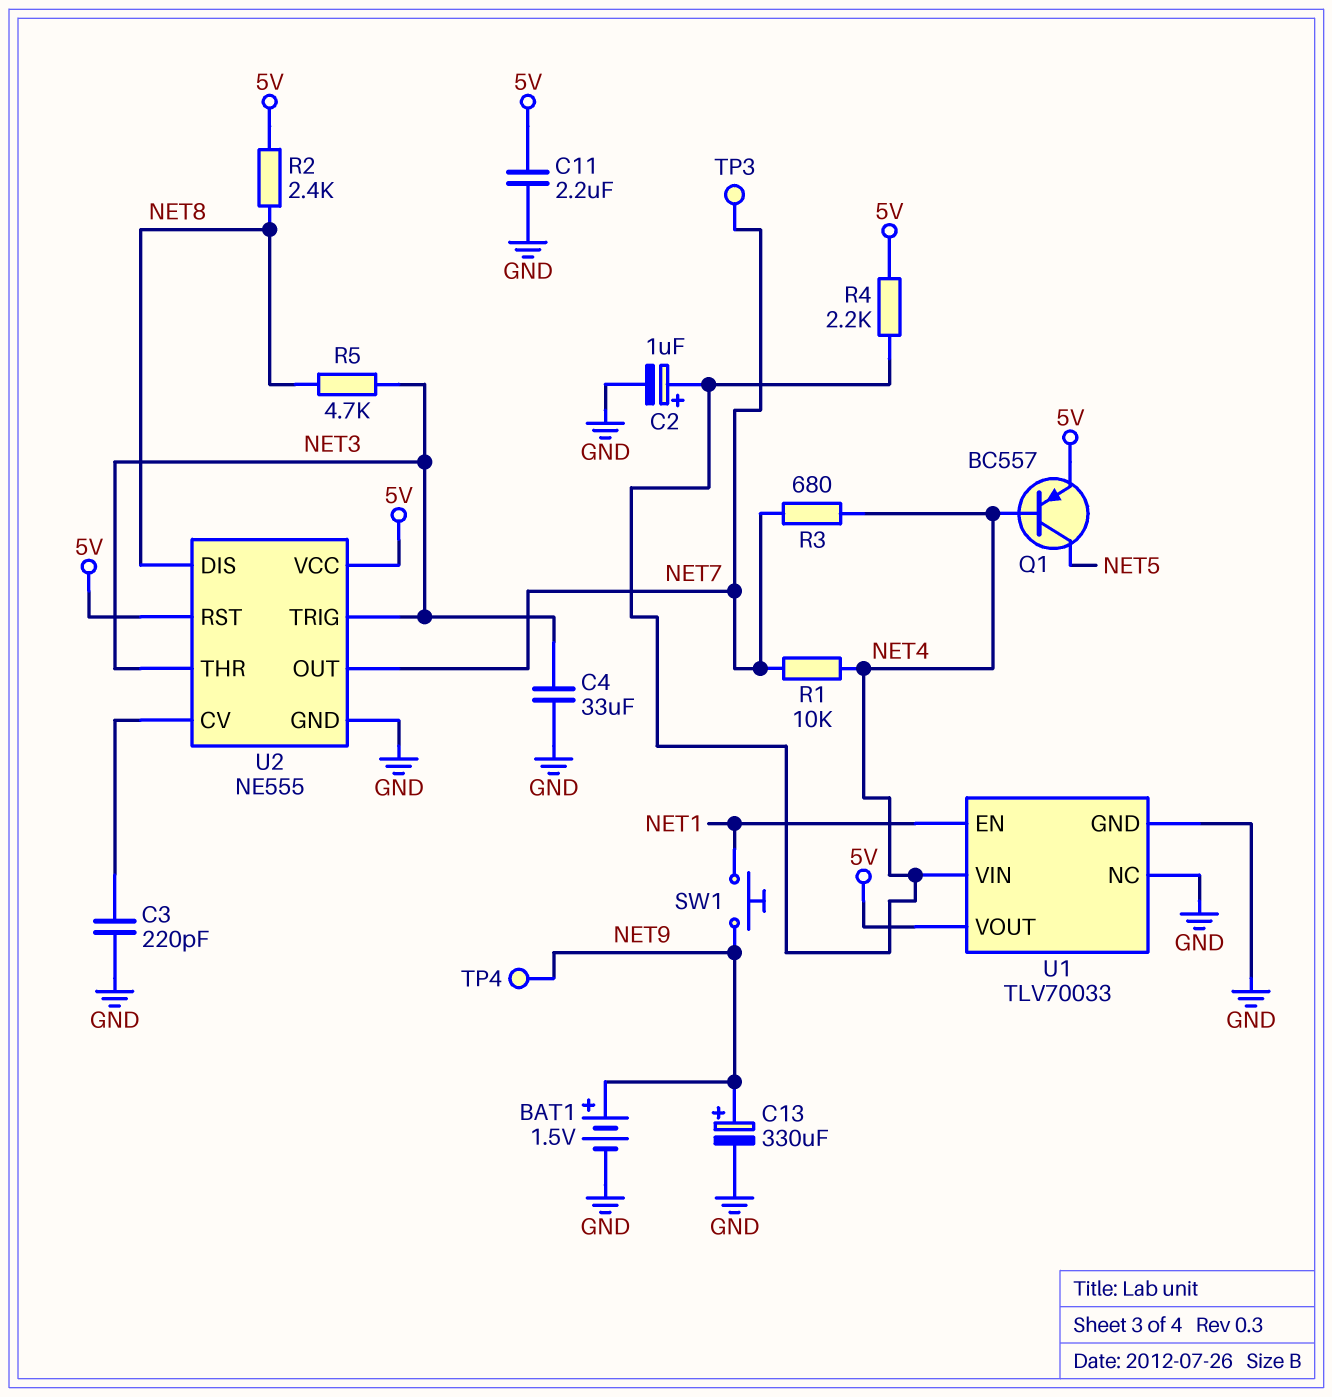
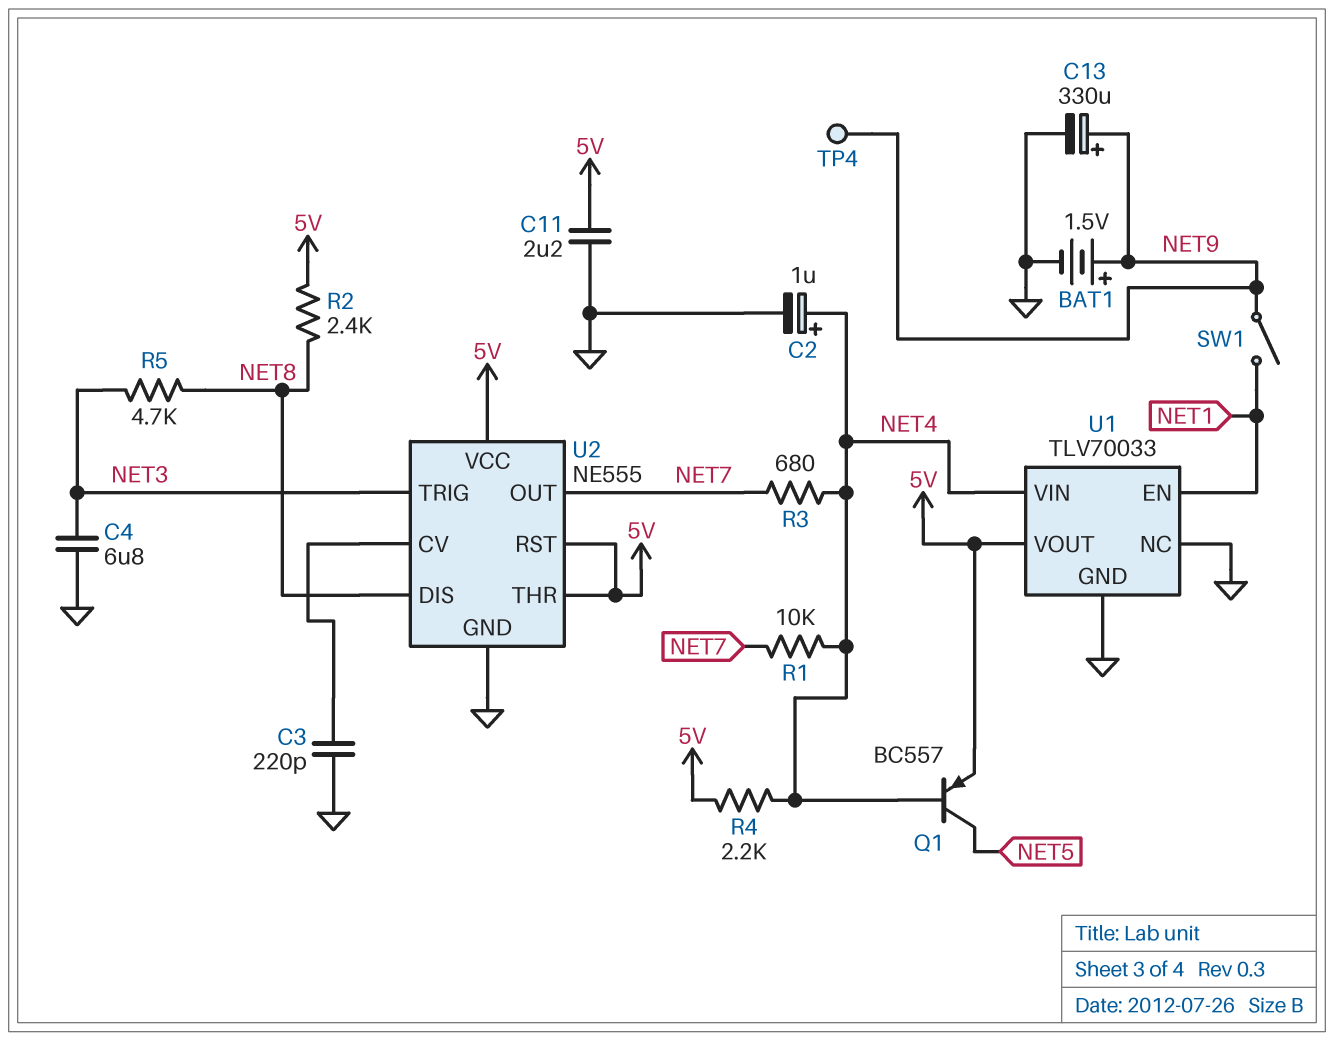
C4: 33uF (GND, NET3) -> 6.8uF (GND, NET3)
SW1: button (NET1, NET9) -> switch (NET1, NET9)
TP3: test point (NET7) -> none
U2 pin THR: NET3 -> 5V

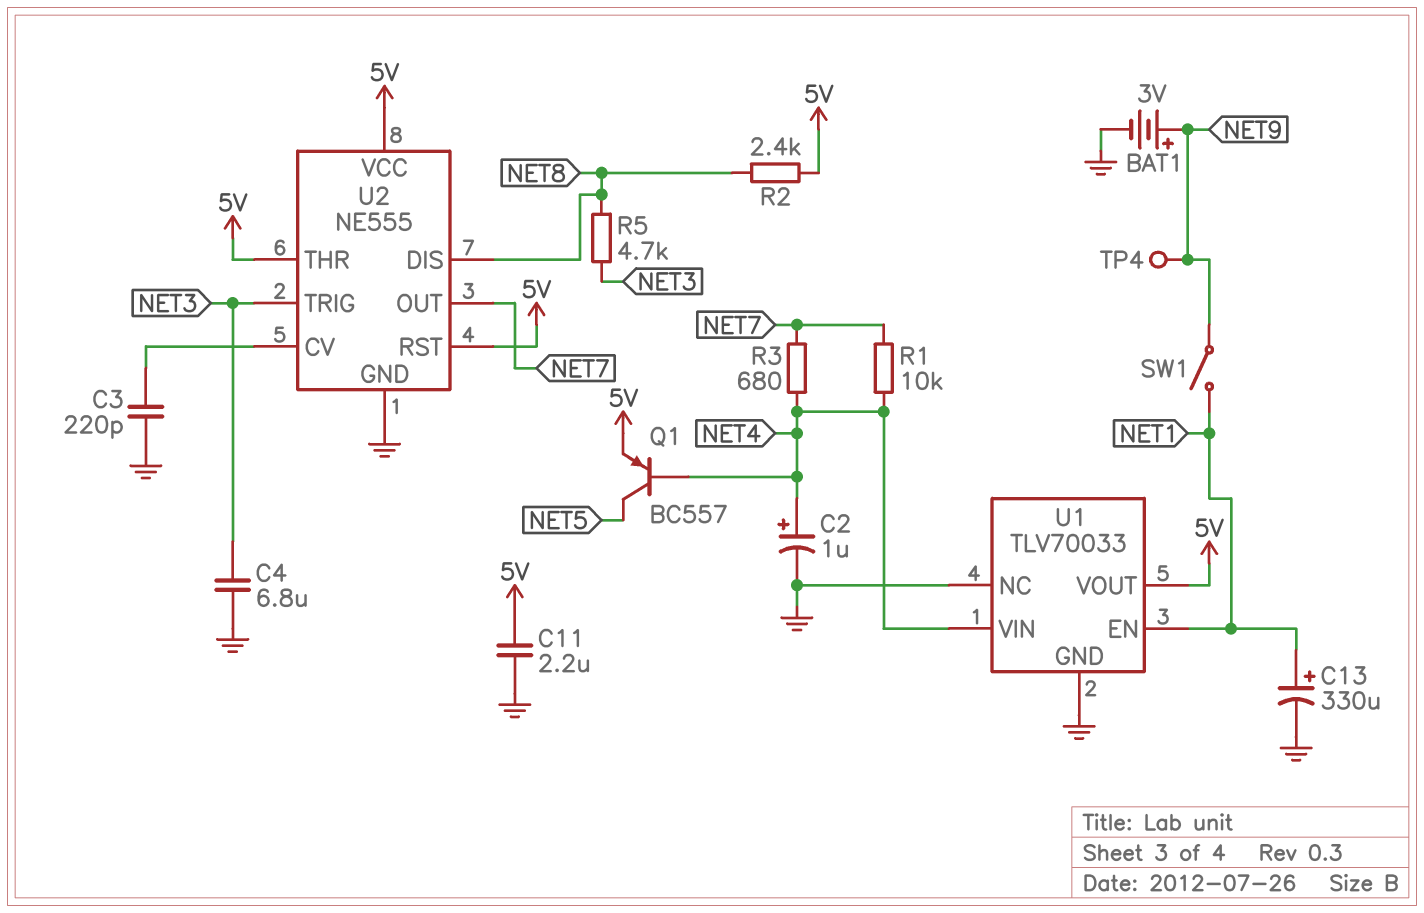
BAT1: 1.5V (plus NET9, minus GND) -> 3V (plus NET9, minus GND)
C13: 330uF (plus NET9, minus GND) -> 330uF (plus NET1, minus GND)
R4: 2.2k (5V, NET4) -> none

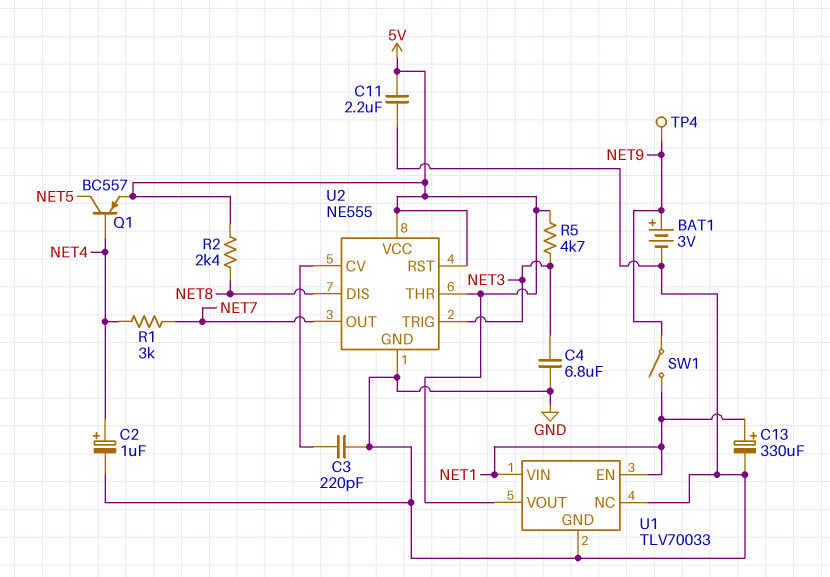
R1: 10k (NET4, NET7) -> 3k (NET4, NET7)
R3: 680 (NET4, NET7) -> none
R5: 4.7k (NET3, NET8) -> 4.7k (5V, NET3)
U1 pin VIN: NET4 -> NET1

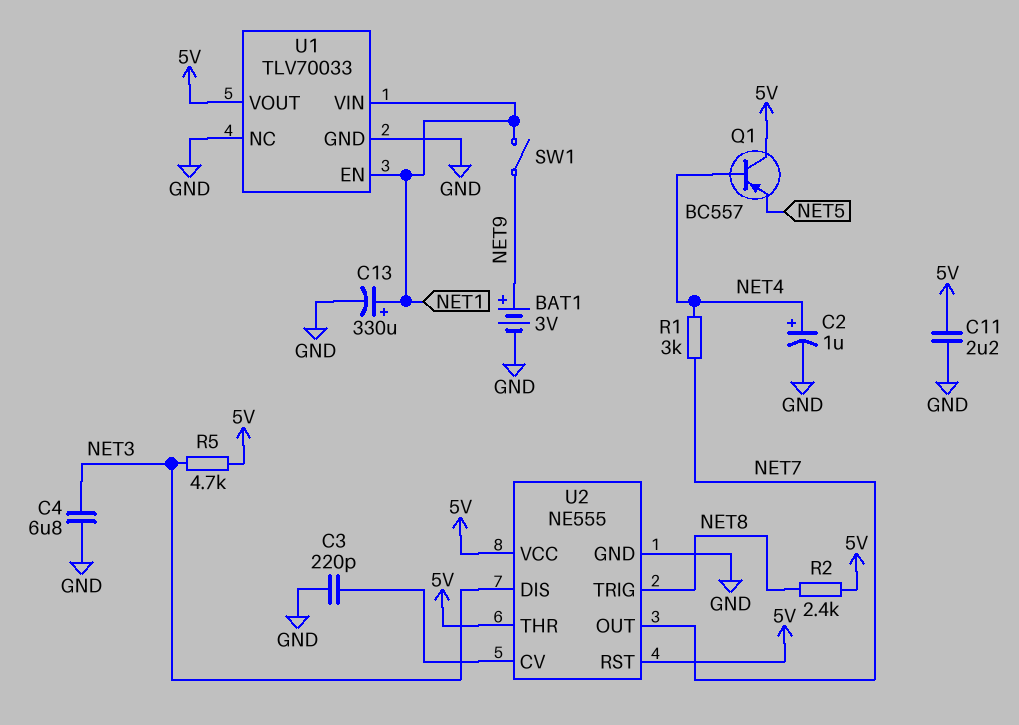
Q1: PNP BC557 (B NET4, C NET5, E 5V) -> PNP BC557 (B NET4, C 5V, E NET5)
TP4: test point (NET9) -> none
U2 pin DIS: NET8 -> NET3
U2 pin TRIG: NET3 -> NET8

